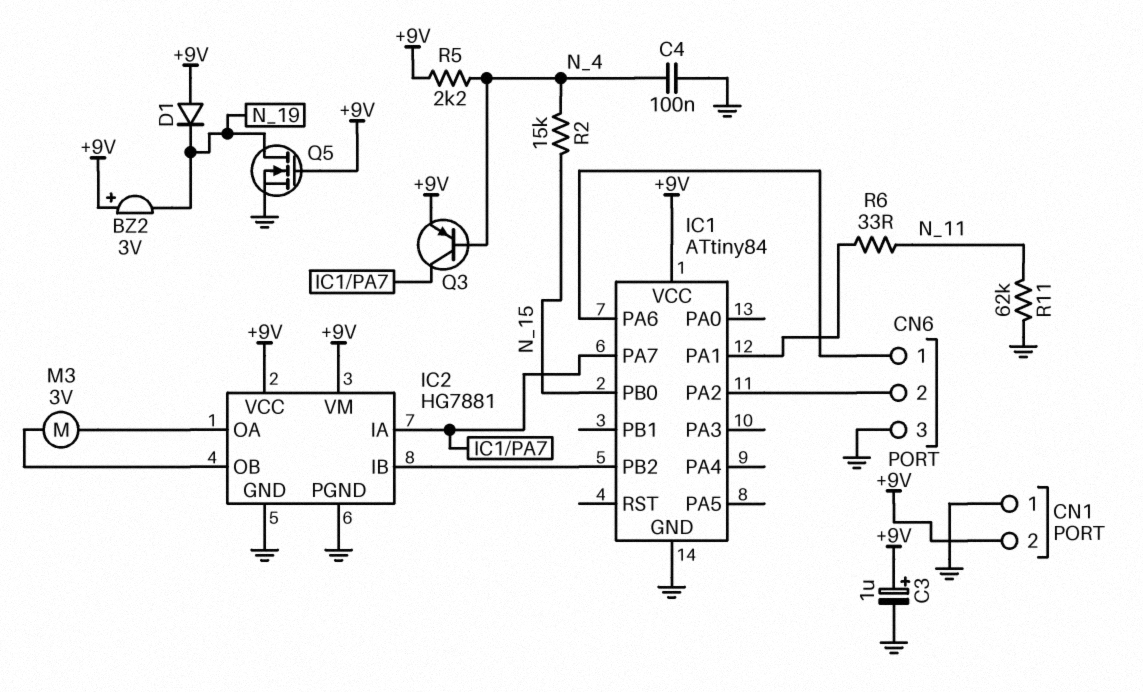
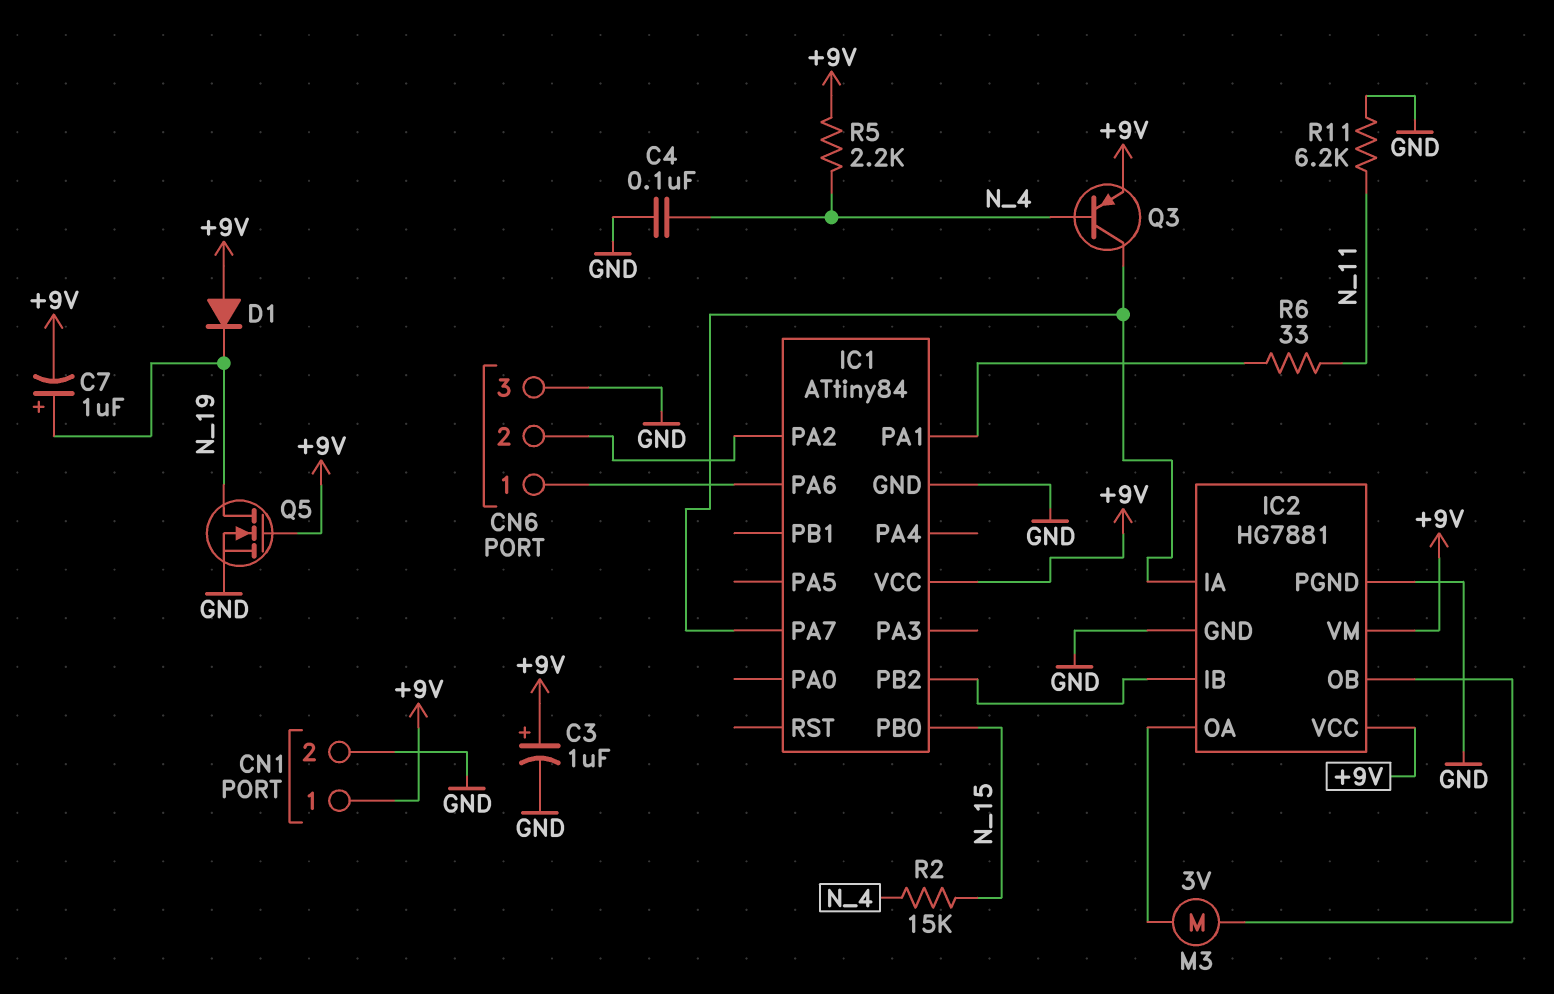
BZ2: buzzer 3V (plus +9V, minus N_19) -> none
C7: none -> 1uF (plus N_19, minus +9V)
CN1 pin 1: GND -> +9V
CN1 pin 2: +9V -> GND
R11: 62k (GND, N_11) -> 6.2k (GND, N_11)

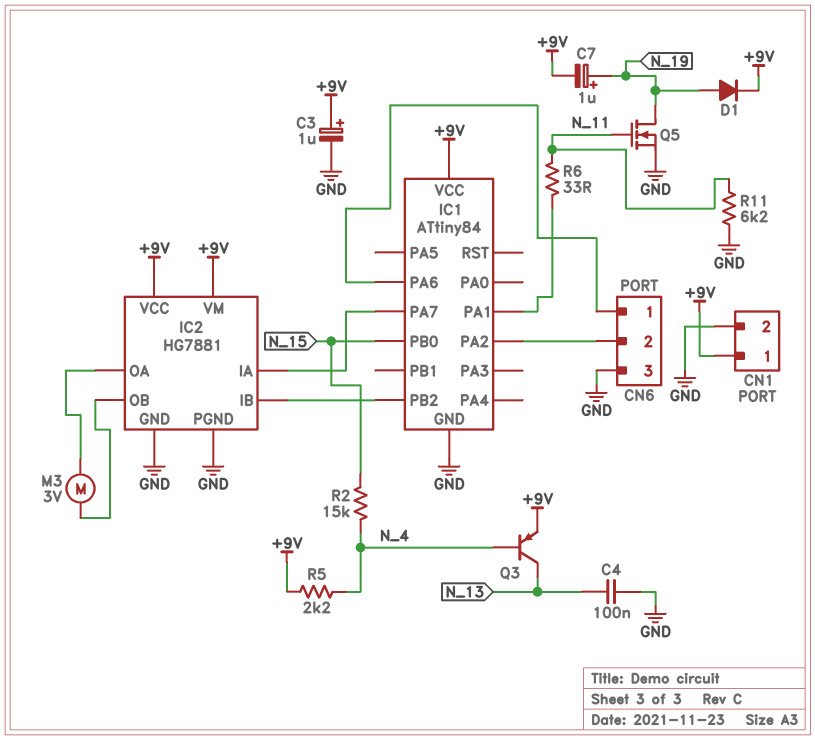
C4: 100nF (GND, N_4) -> 100nF (GND, N_13)
D1: diode (A +9V, K N_19) -> diode (A N_19, K +9V)
Q3: PNP (B N_4, C IC1/PA7, E +9V) -> PNP (B N_4, C N_13, E +9V)
Q5: NMOS (G +9V, D N_19, S GND) -> NMOS (G N_11, D N_19, S GND)

